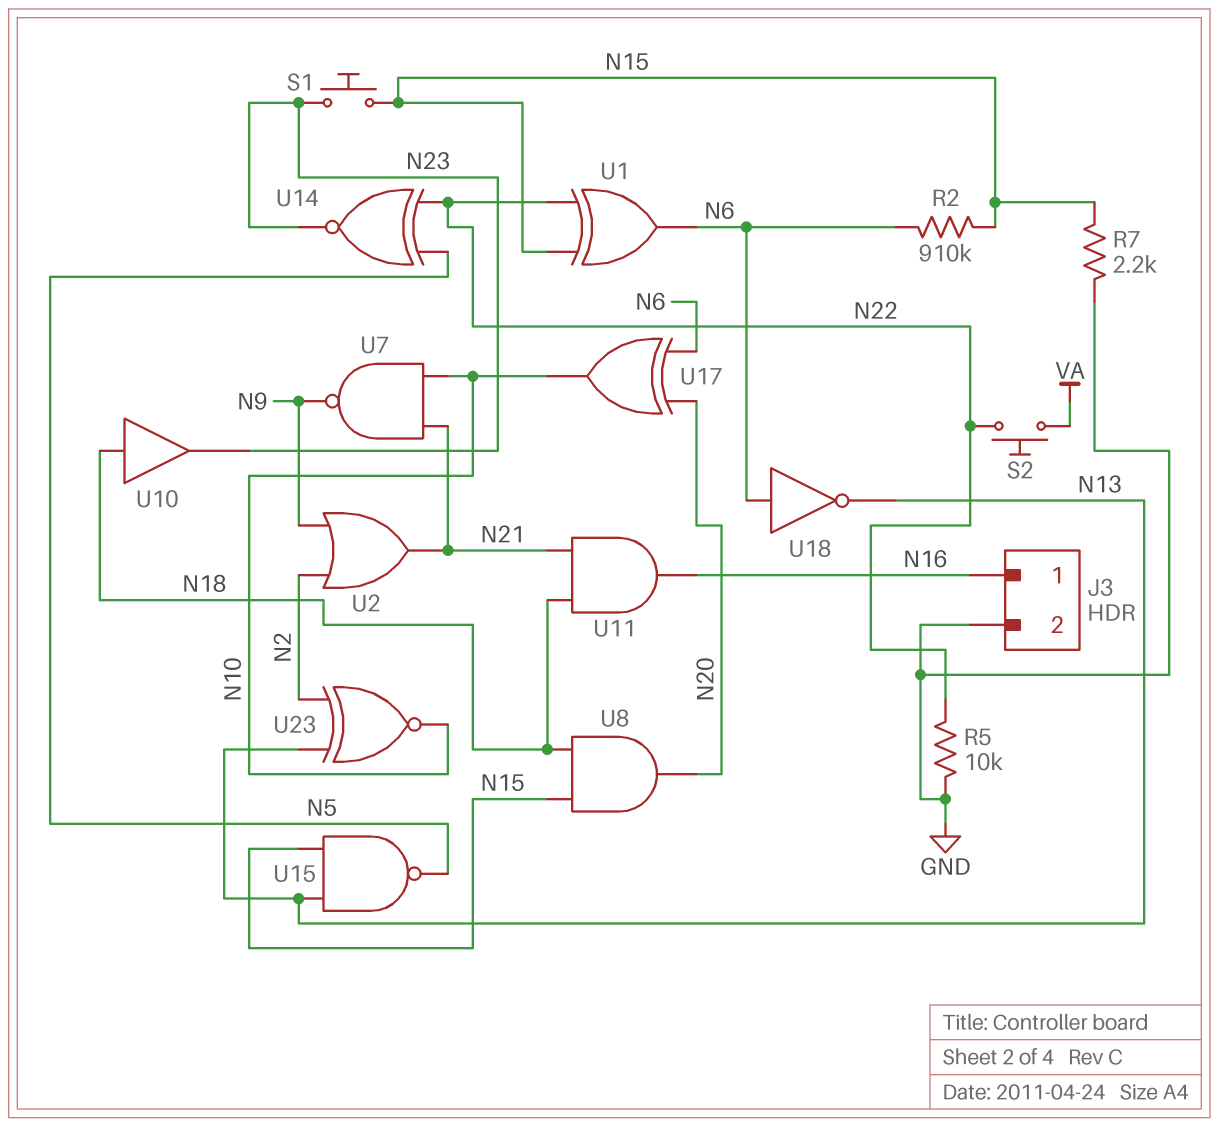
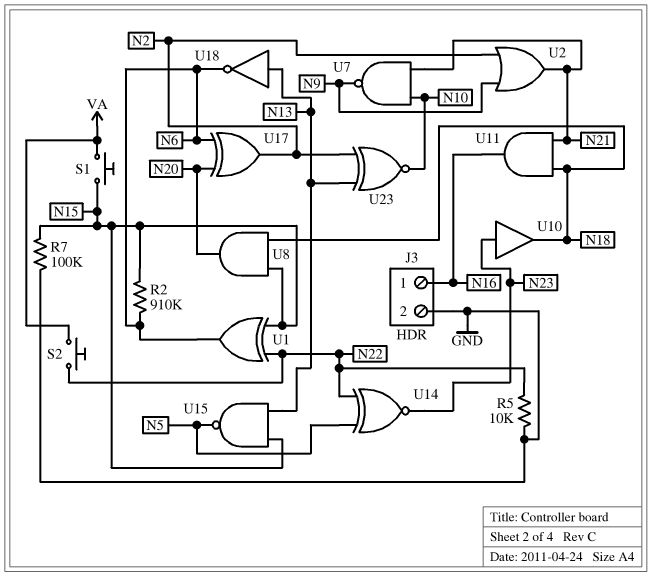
R7: 2.2k (GND, N15) -> 100k (GND, N15)
S1: button (N15, N23) -> button (N15, VA)
U10: buffer (in N18, out N23) -> buffer (in N23, out N18)
U17: XOR (in N6, in N20, out N10) -> XOR (in N6, in N20, out N2)
U18: NOT (in N6, out N13) -> NOT (in N13, out N6)

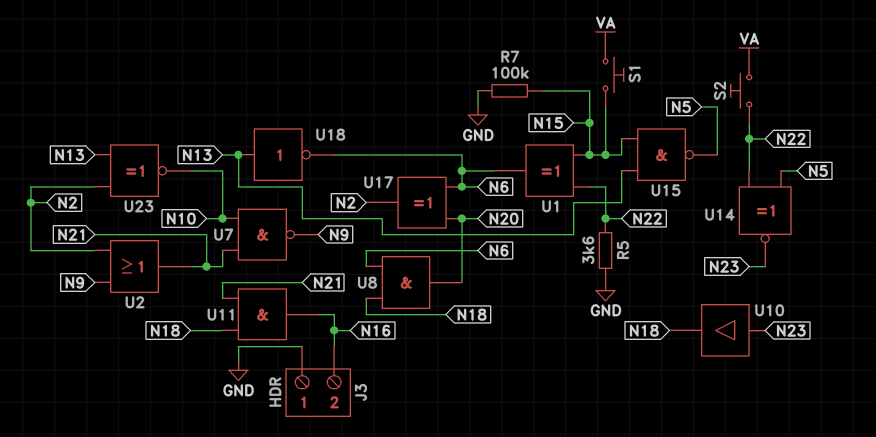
J3 pin 1: N16 -> GND
J3 pin 2: GND -> N16
R2: 910k (N6, N15) -> none
R5: 10k (GND, N22) -> 3.6k (GND, N22)
U8: AND (in N15, in N18, out N20) -> AND (in N6, in N18, out N20)

